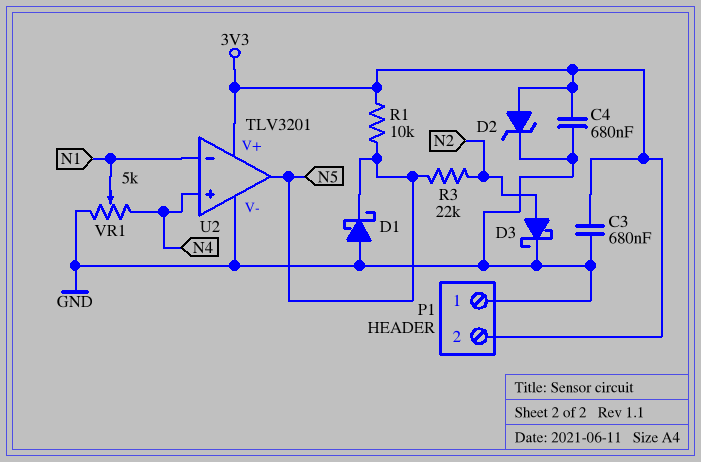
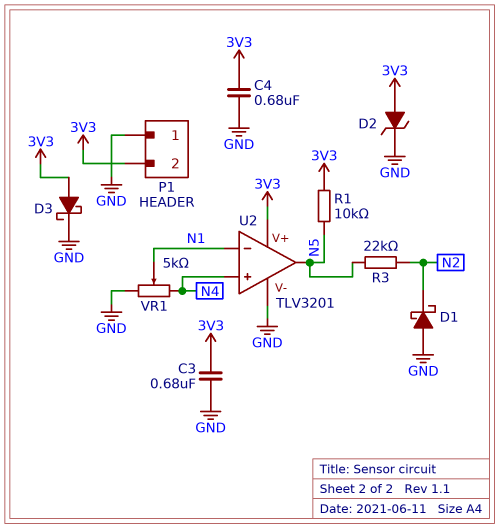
D1: schottky (A GND, K N5) -> schottky (A GND, K N2)
D3: schottky (A N2, K GND) -> schottky (A 3V3, K GND)

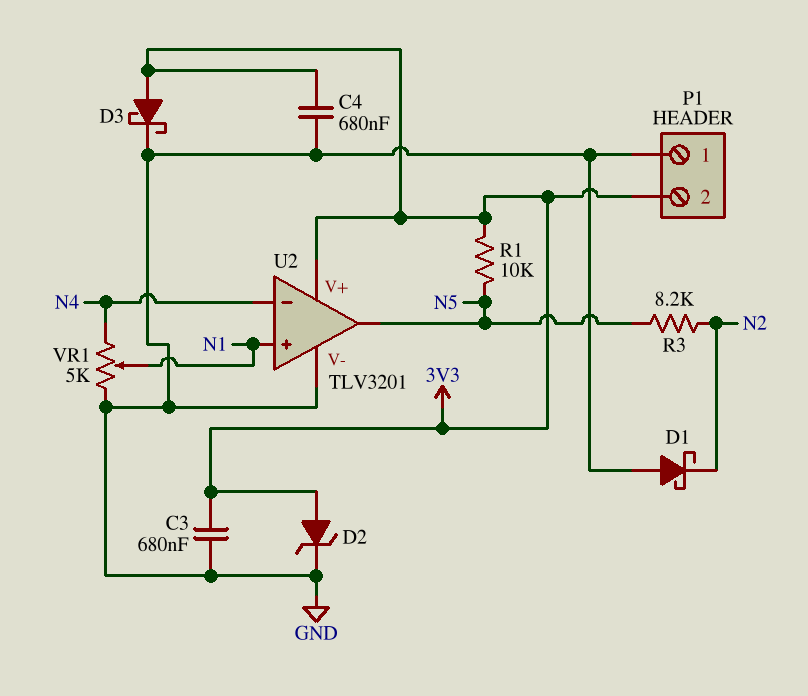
R3: 22k (N2, N5) -> 8.2k (N2, N5)
U2 pin in+: N4 -> N1
U2 pin in-: N1 -> N4

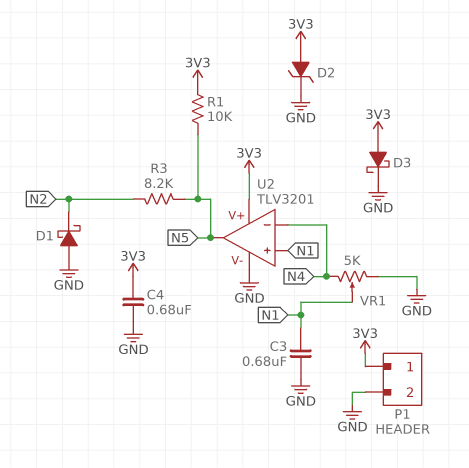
C3: 680nF (3V3, GND) -> 680nF (GND, N1)
P1 pin 1: GND -> 3V3
P1 pin 2: 3V3 -> GND

